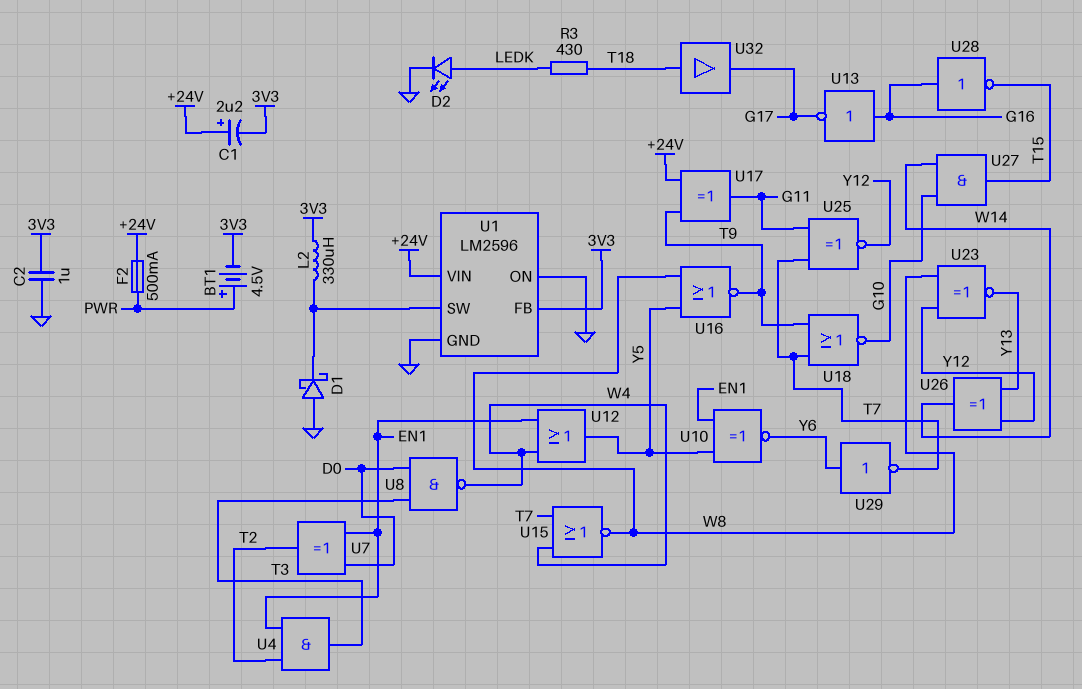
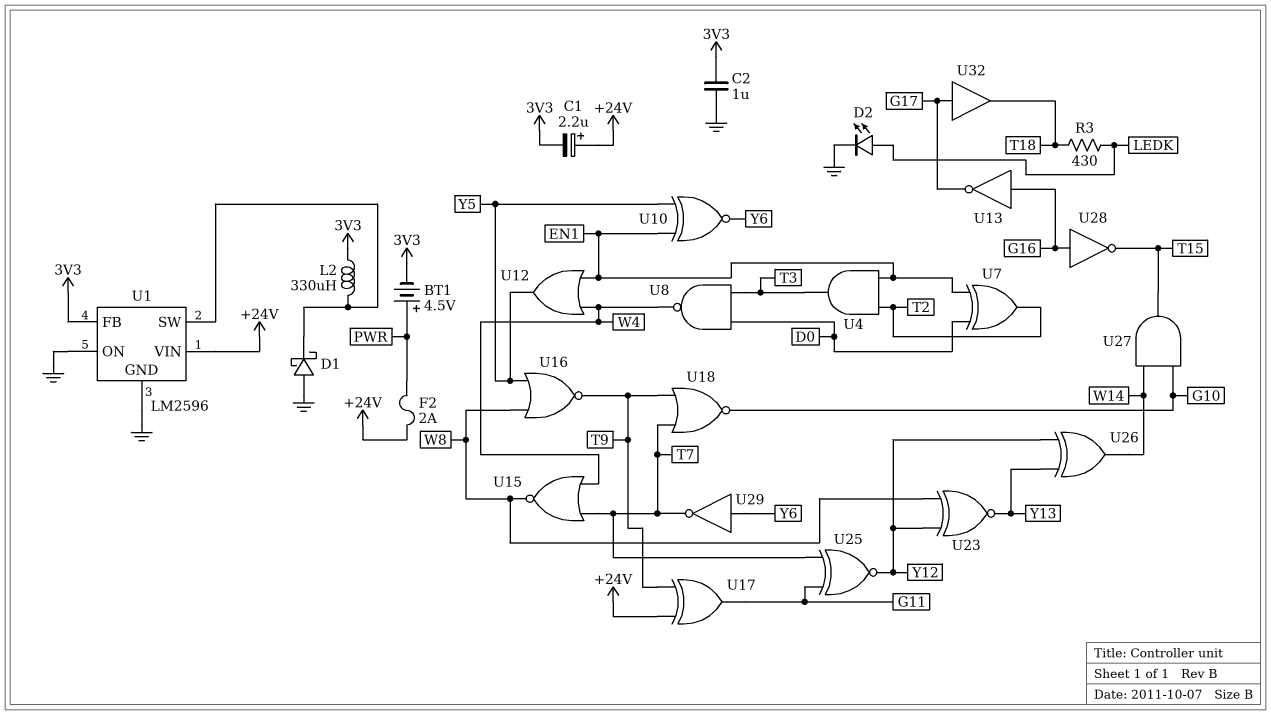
F2: 500mA (+24V, PWR) -> 2A (+24V, PWR)
U32: buffer (in T18, out G17) -> buffer (in G17, out T18)

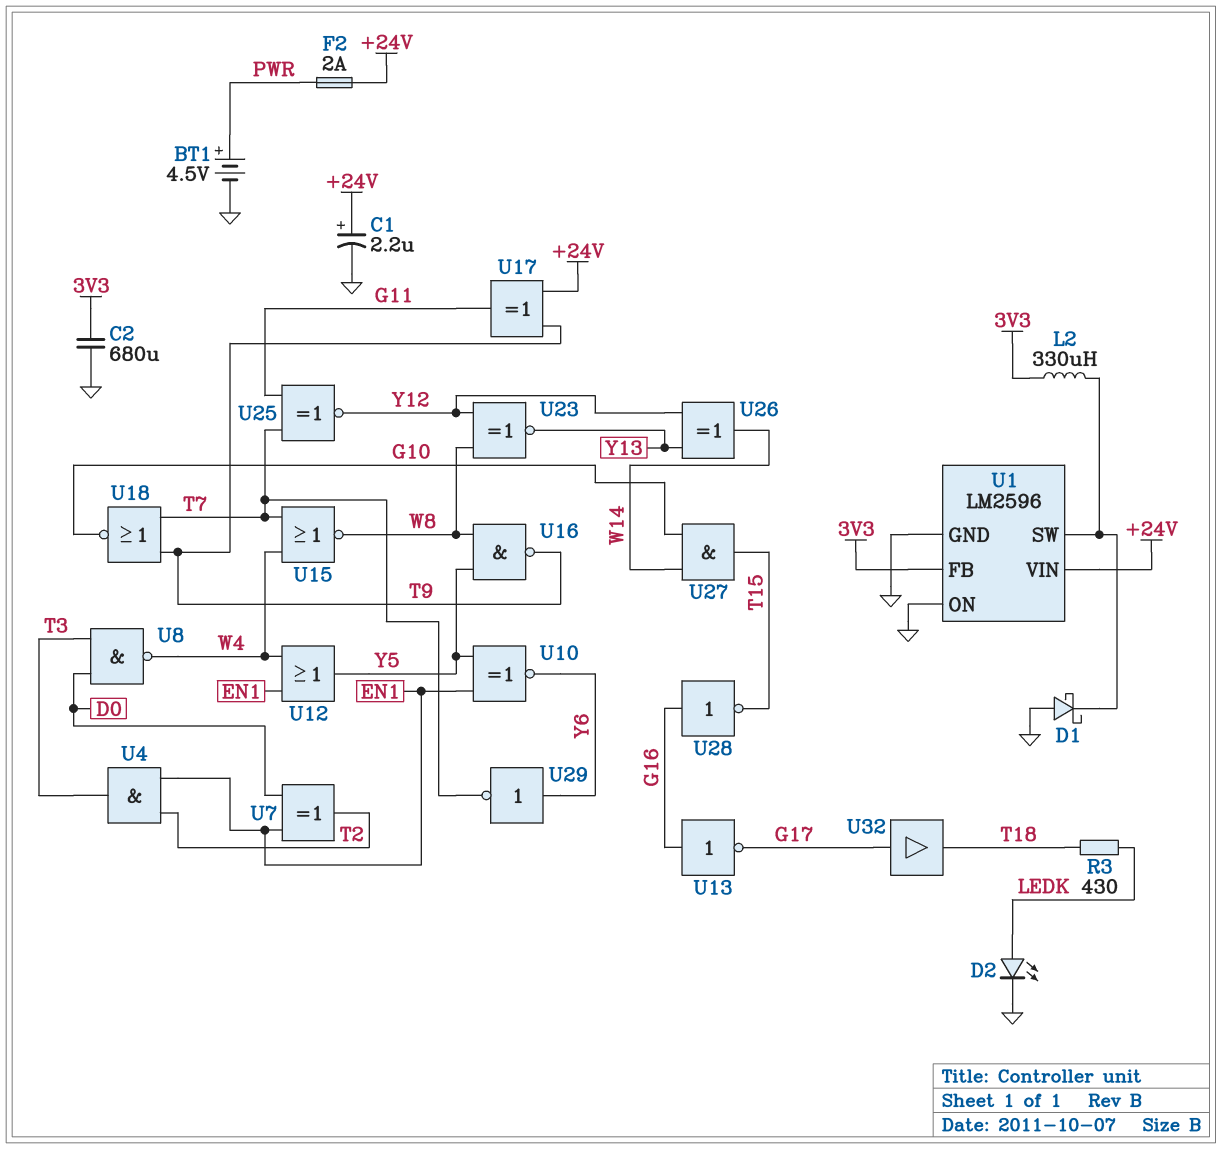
BT1: 4.5V (plus PWR, minus 3V3) -> 4.5V (plus PWR, minus GND)
C1: 2.2uF (plus +24V, minus 3V3) -> 2.2uF (plus +24V, minus GND)
C2: 1uF (3V3, GND) -> 680uF (3V3, GND)
U16: NOR (in W8, in Y5, out T9) -> NAND (in W8, in Y5, out T9)

